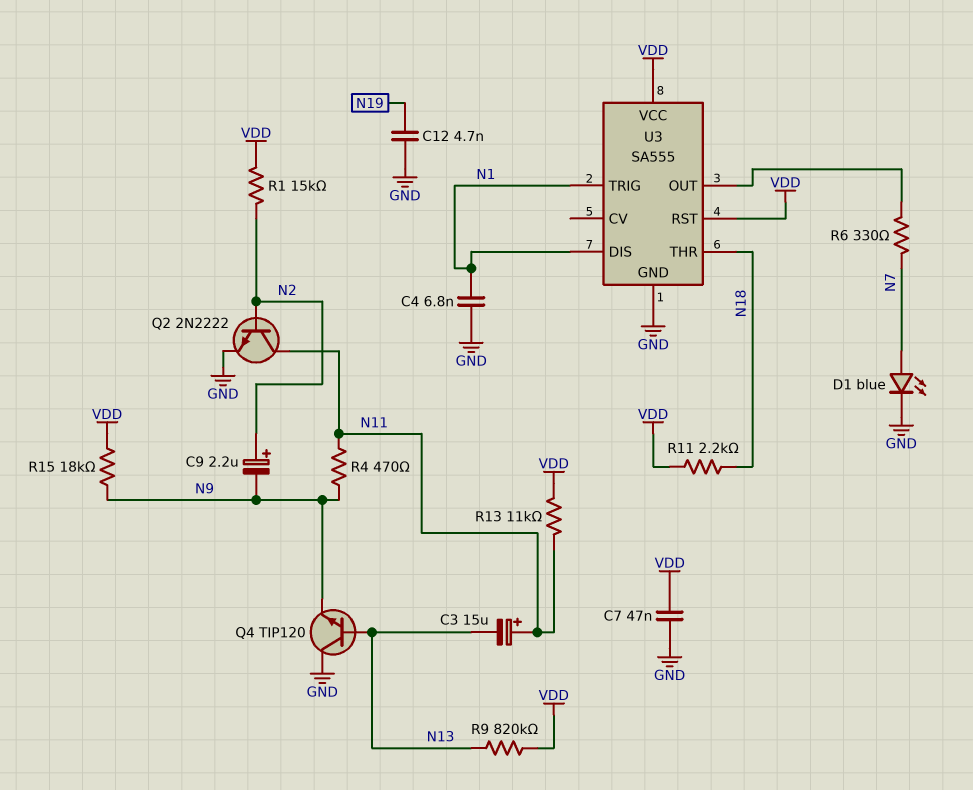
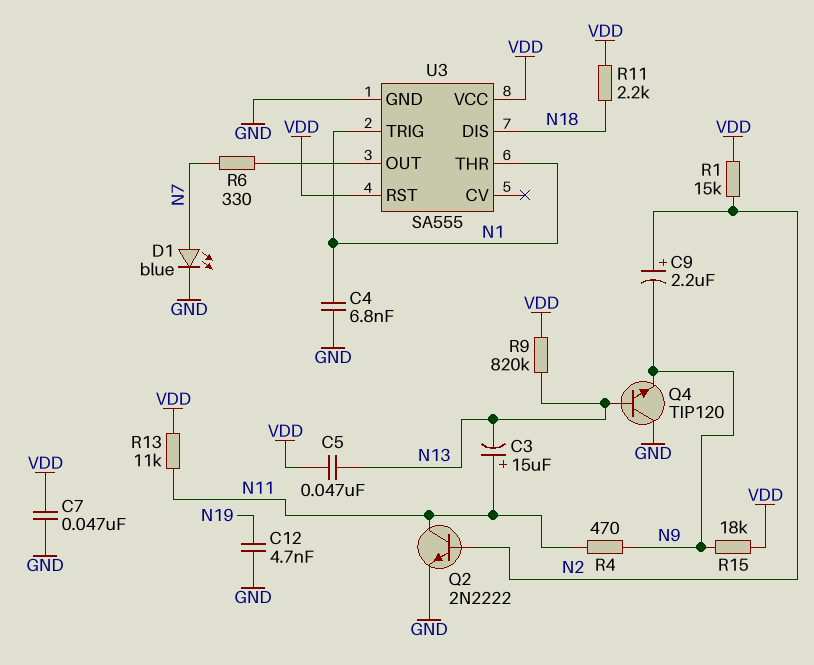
C5: none -> 47nF (N13, VDD)
U3 pin DIS: N1 -> N18
U3 pin THR: N18 -> N1

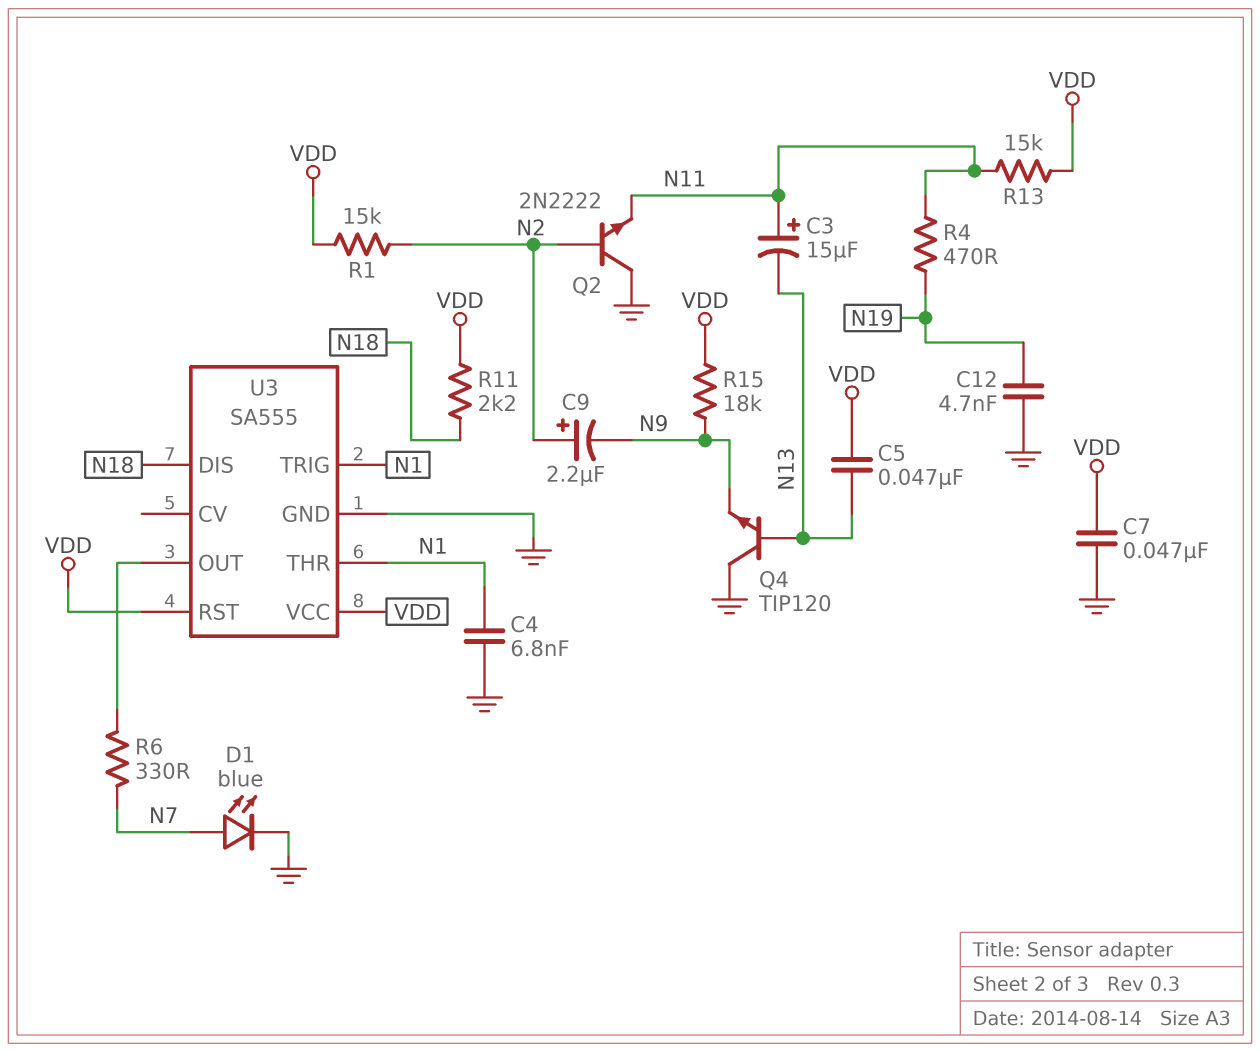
Q2: NPN 2N2222 (B N2, C N11, E GND) -> NPN 2N2222 (B N2, C GND, E N11)
R4: 470 (N9, N11) -> 470 (N11, N19)
R9: 820k (N13, VDD) -> none
R13: 11k (N11, VDD) -> 15k (N11, VDD)

